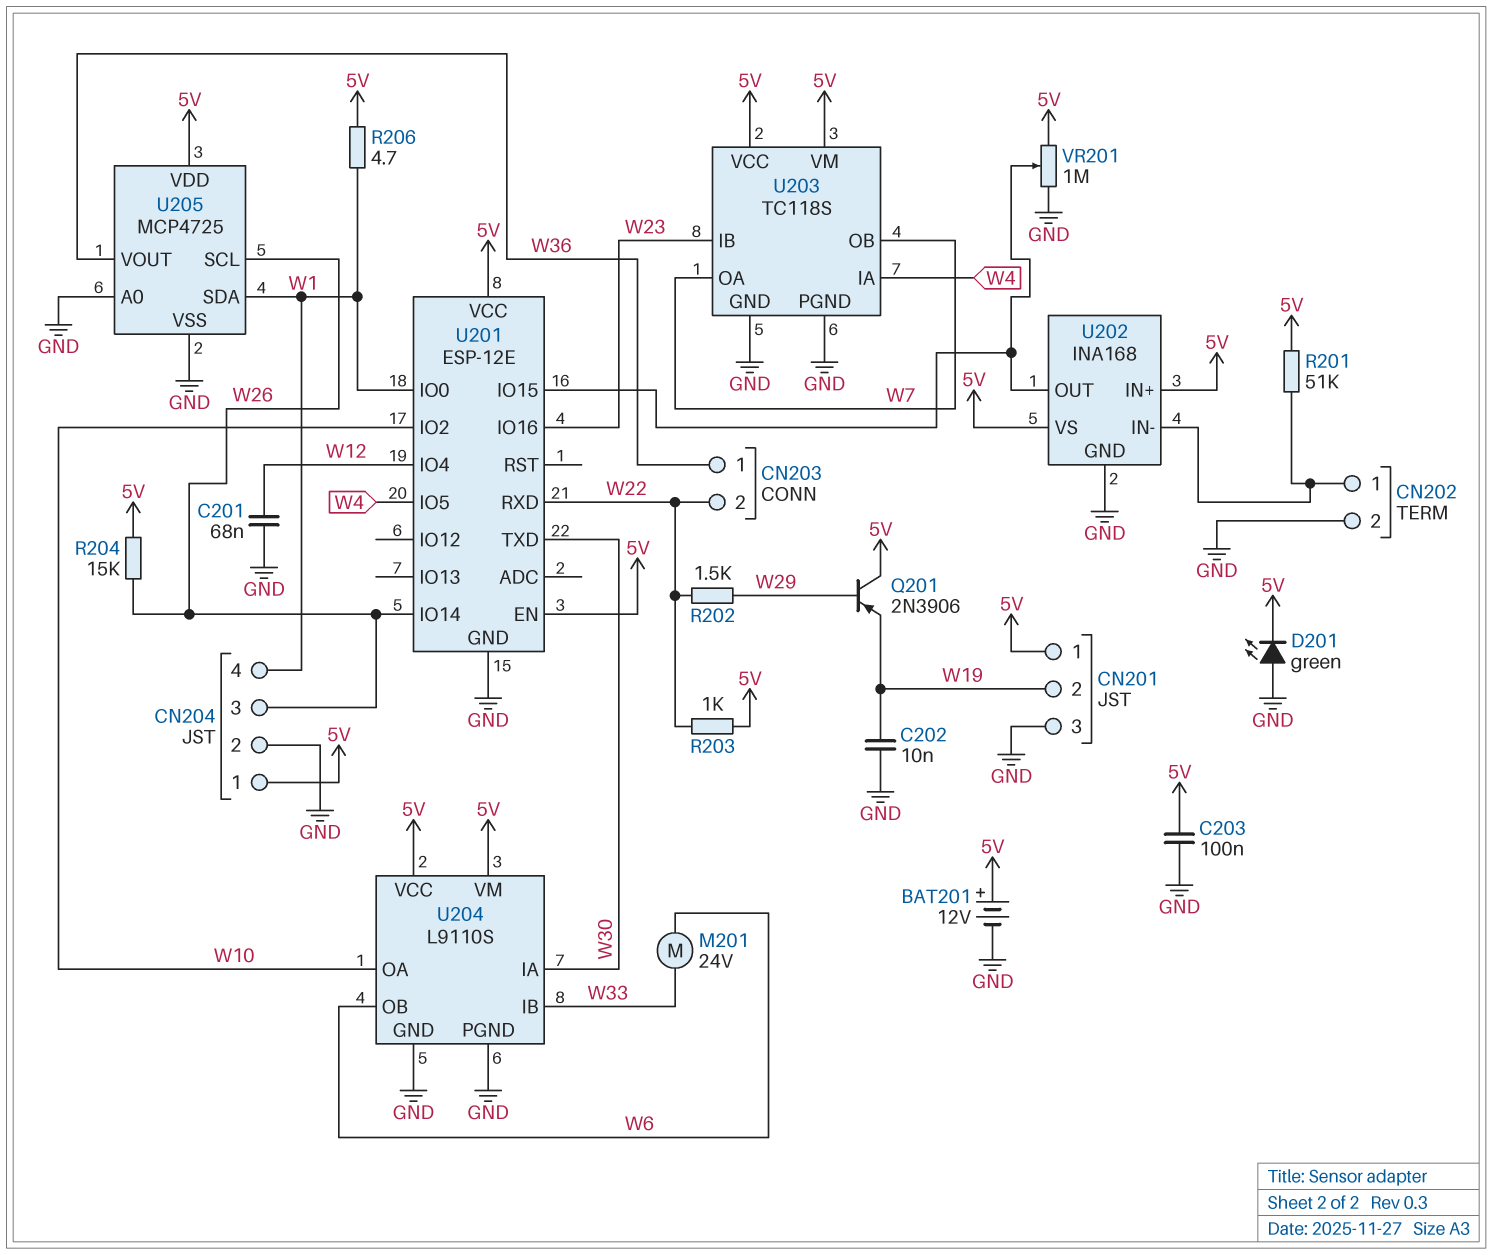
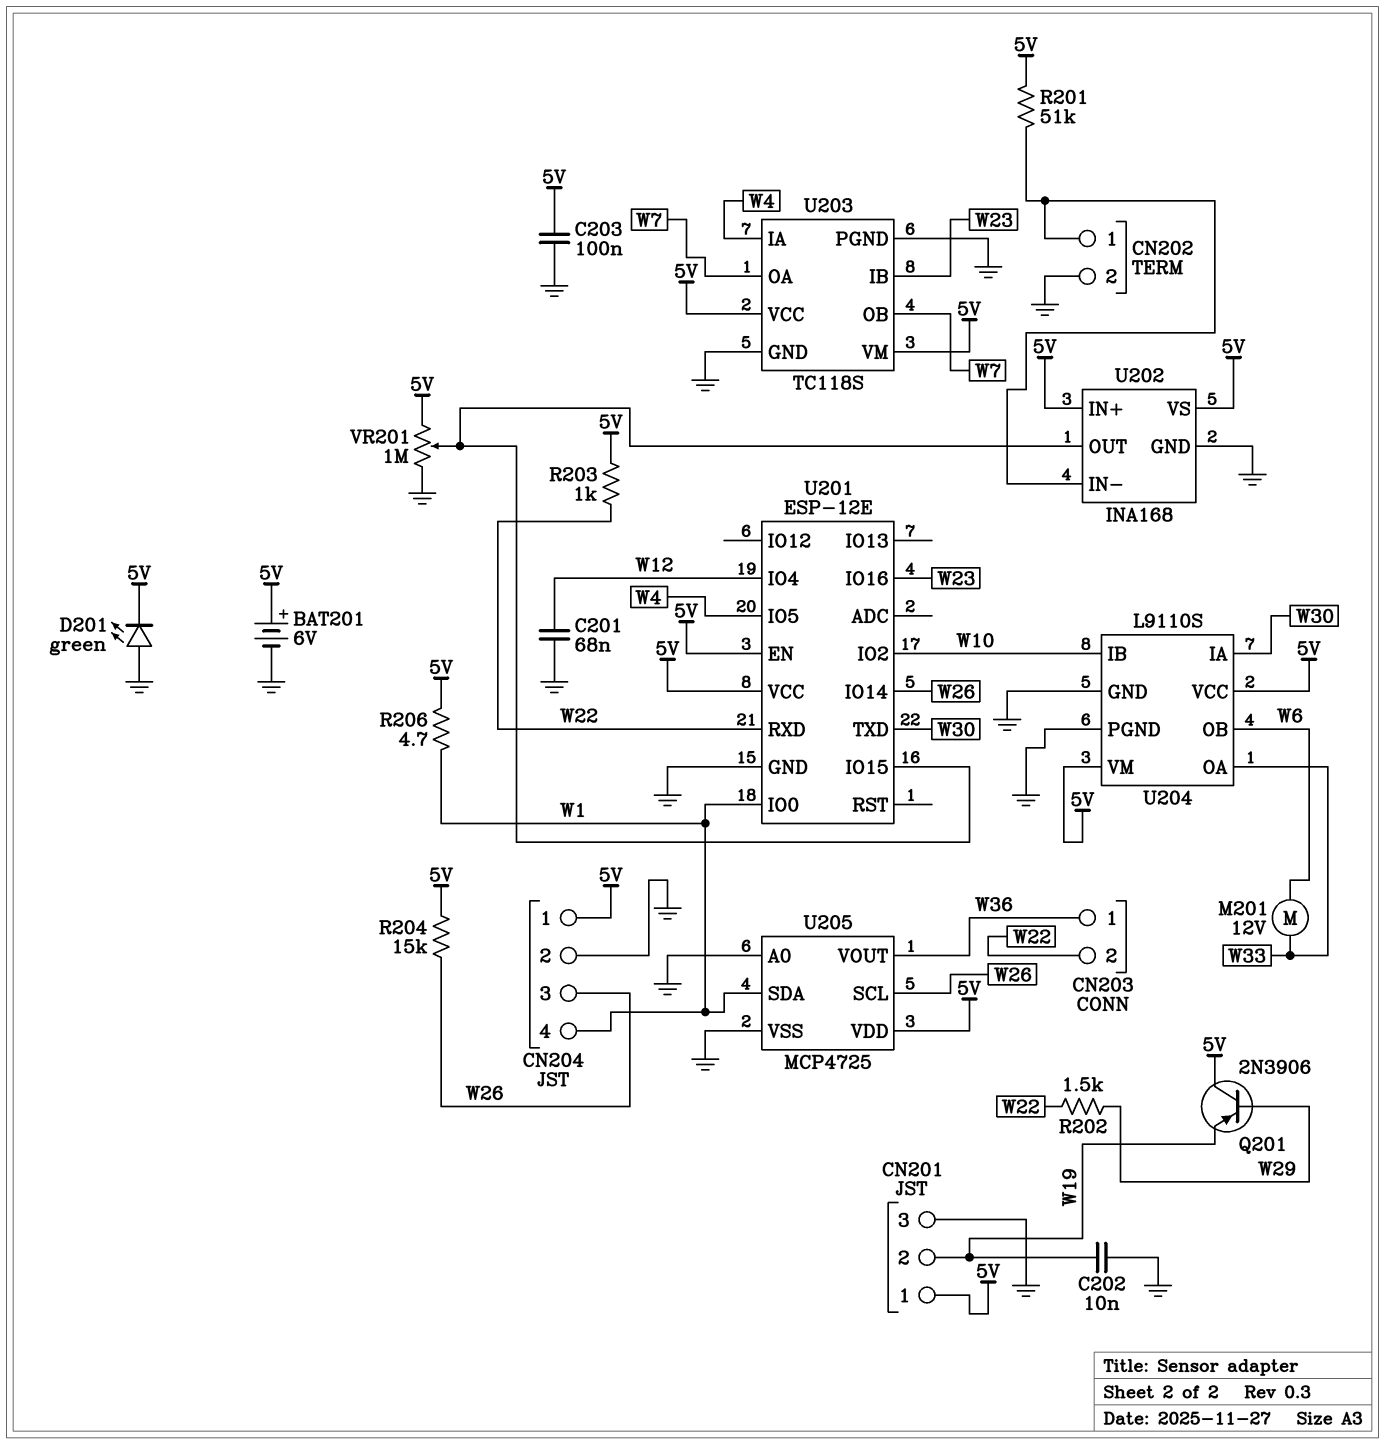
BAT201: 12V (plus 5V, minus GND) -> 6V (plus 5V, minus GND)
M201: motor 24V (W6, W33) -> motor 12V (W6, W33)
U204 pin IB: W33 -> W10
U204 pin OA: W10 -> W33

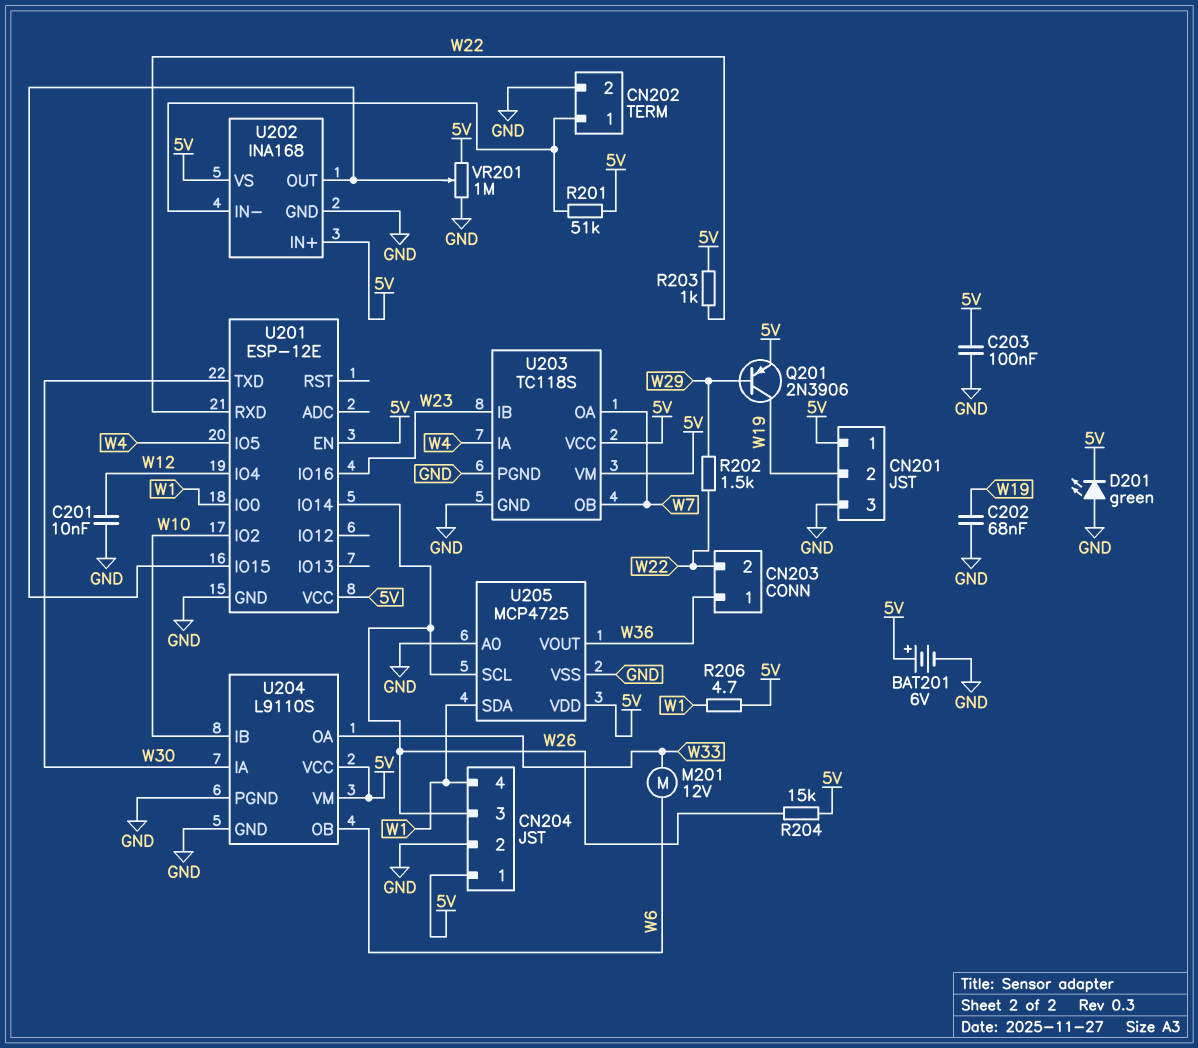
C201: 68nF (GND, W12) -> 10nF (GND, W12)
C202: 10nF (GND, W19) -> 68nF (GND, W19)
Q201: PNP 2N3906 (B W29, C 5V, E W19) -> PNP 2N3906 (B W29, C W19, E 5V)

